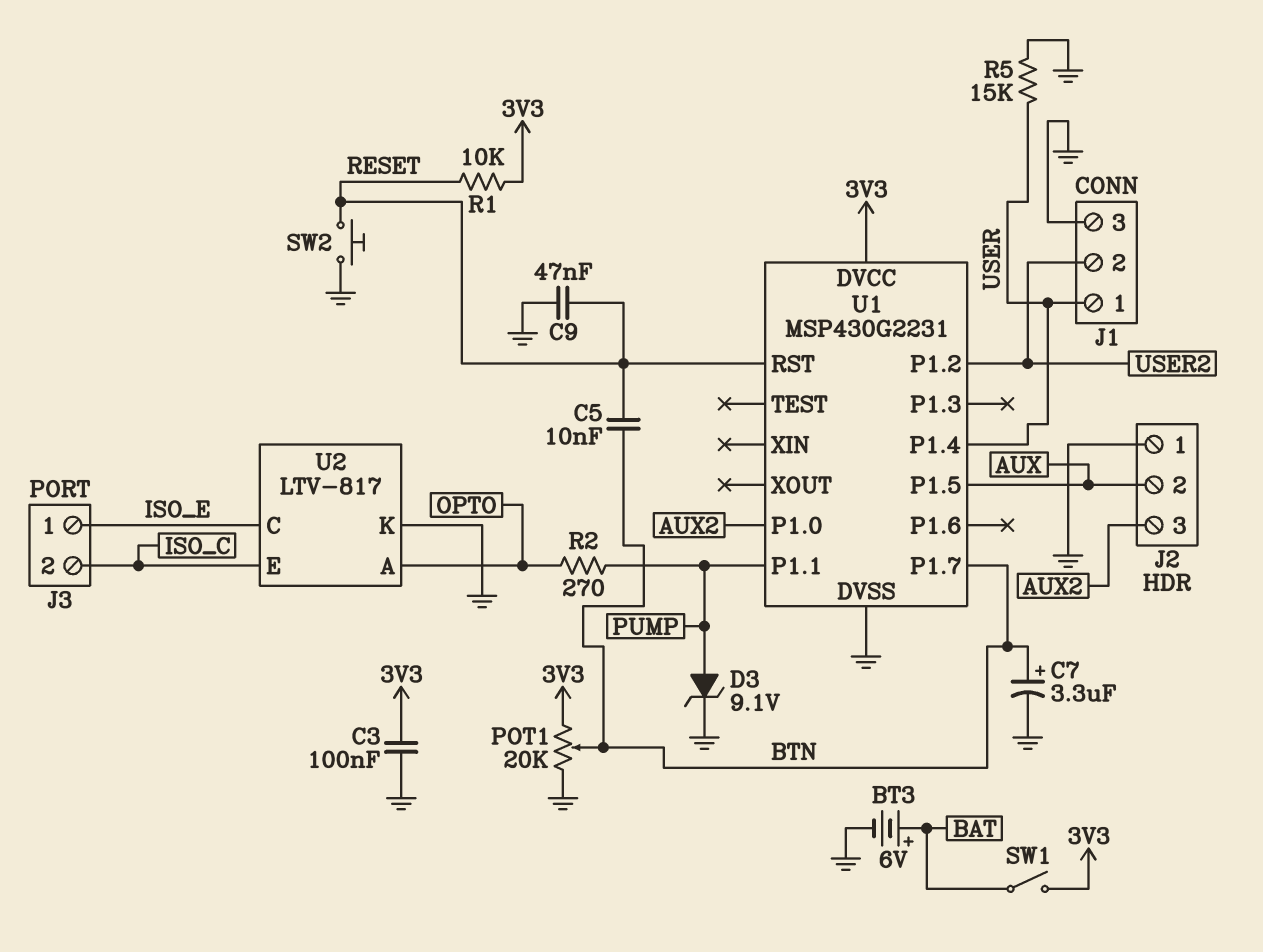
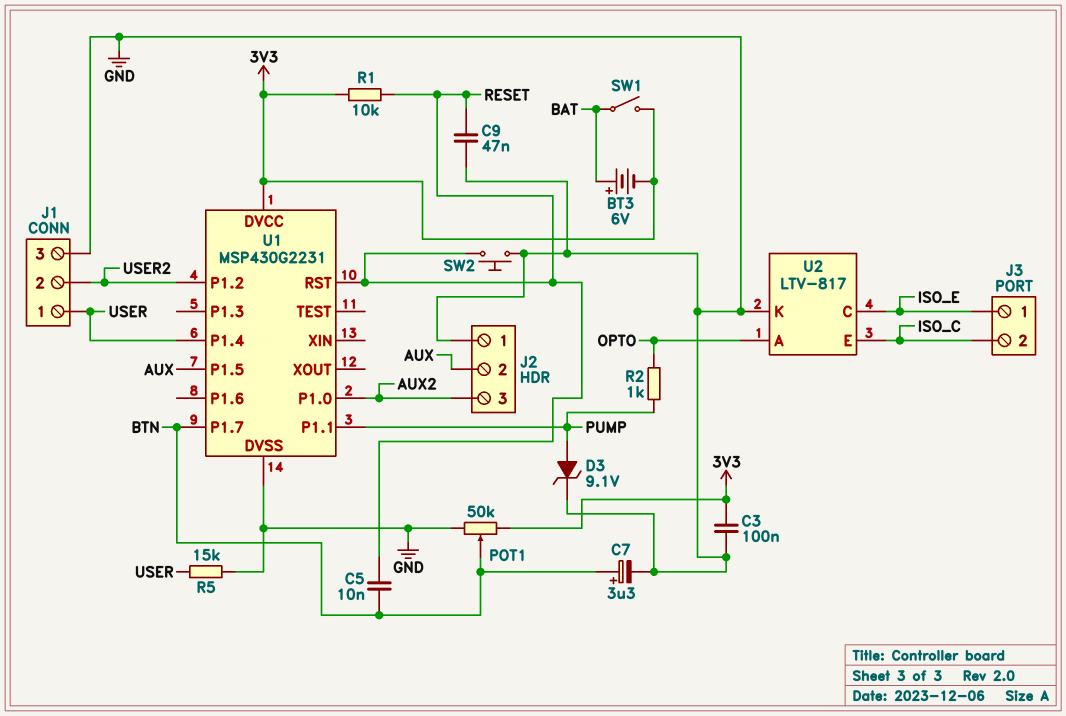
BT3: 6V (plus BAT, minus GND) -> 6V (plus BAT, minus 3V3)
POT1: 20k (3V3, GND, wiper BTN) -> 50k (3V3, GND, wiper BTN)
R2: 270 (OPTO, PUMP) -> 1k (OPTO, PUMP)

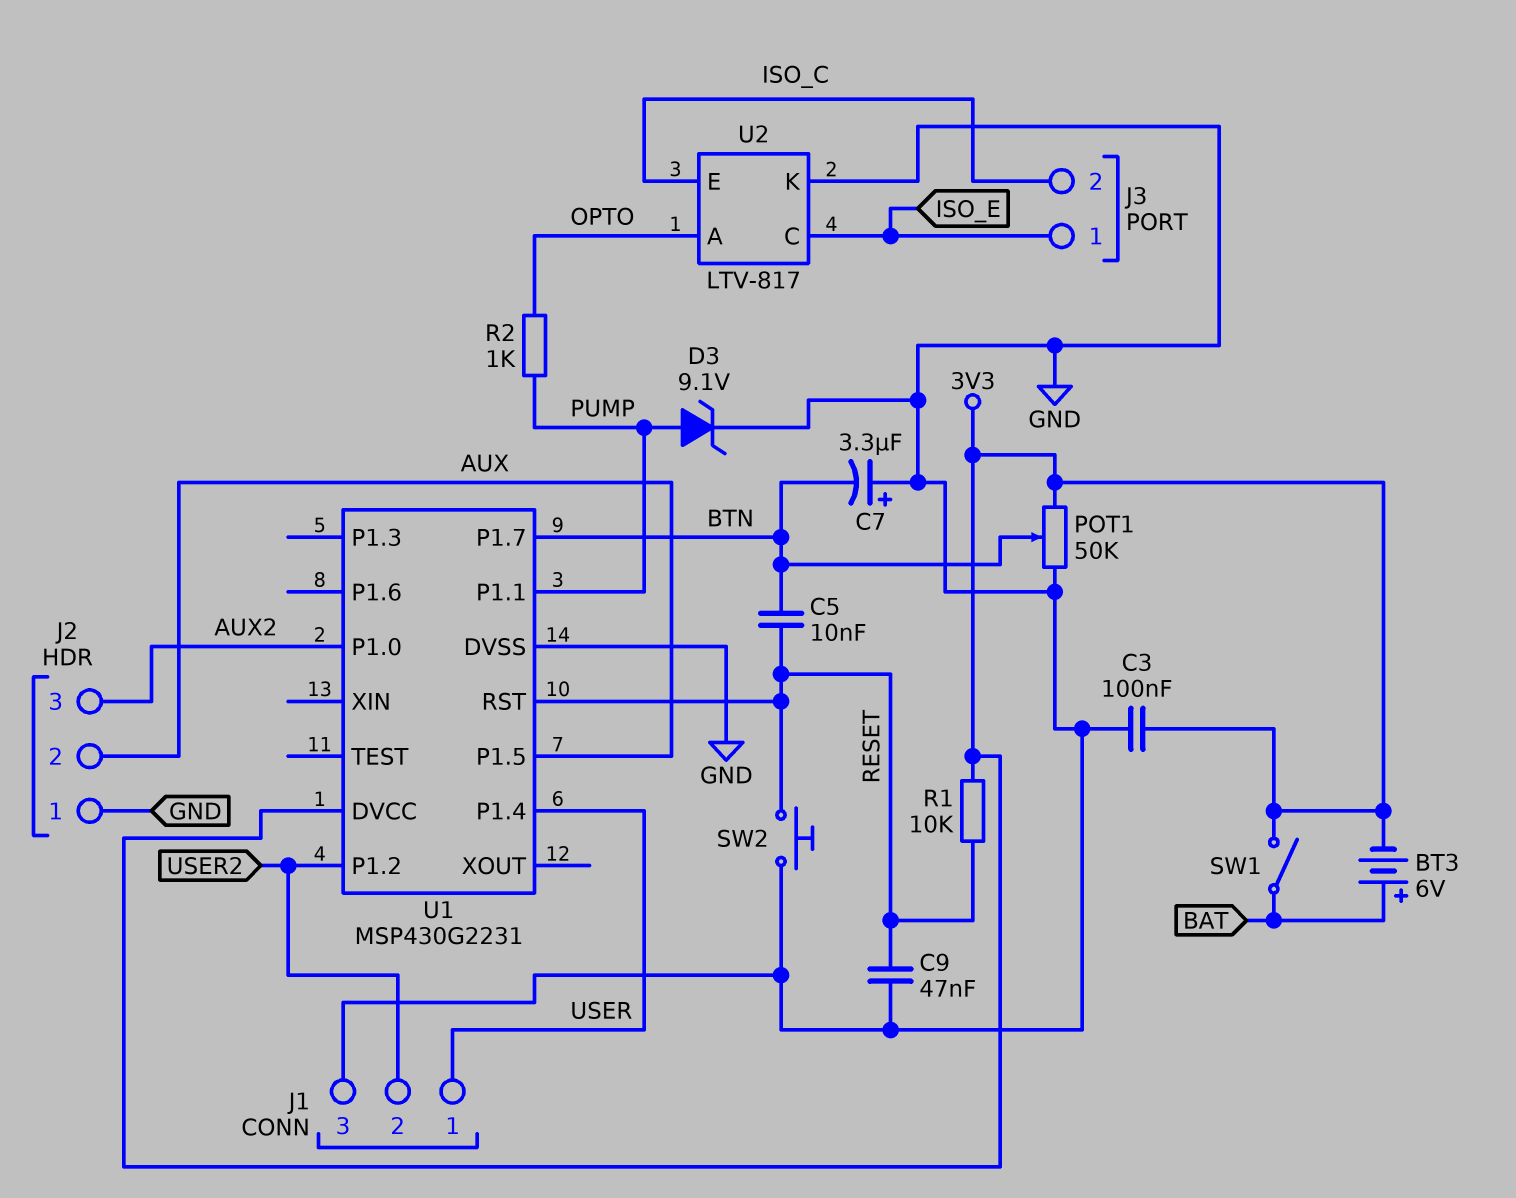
C7: 3.3uF (plus BTN, minus GND) -> 3.3uF (plus GND, minus BTN)
R5: 15k (GND, USER) -> none

